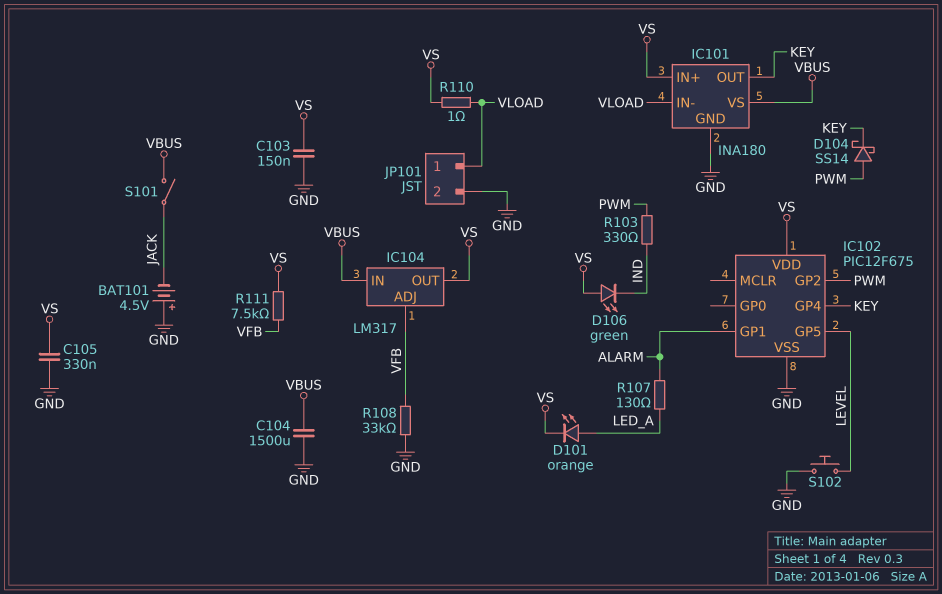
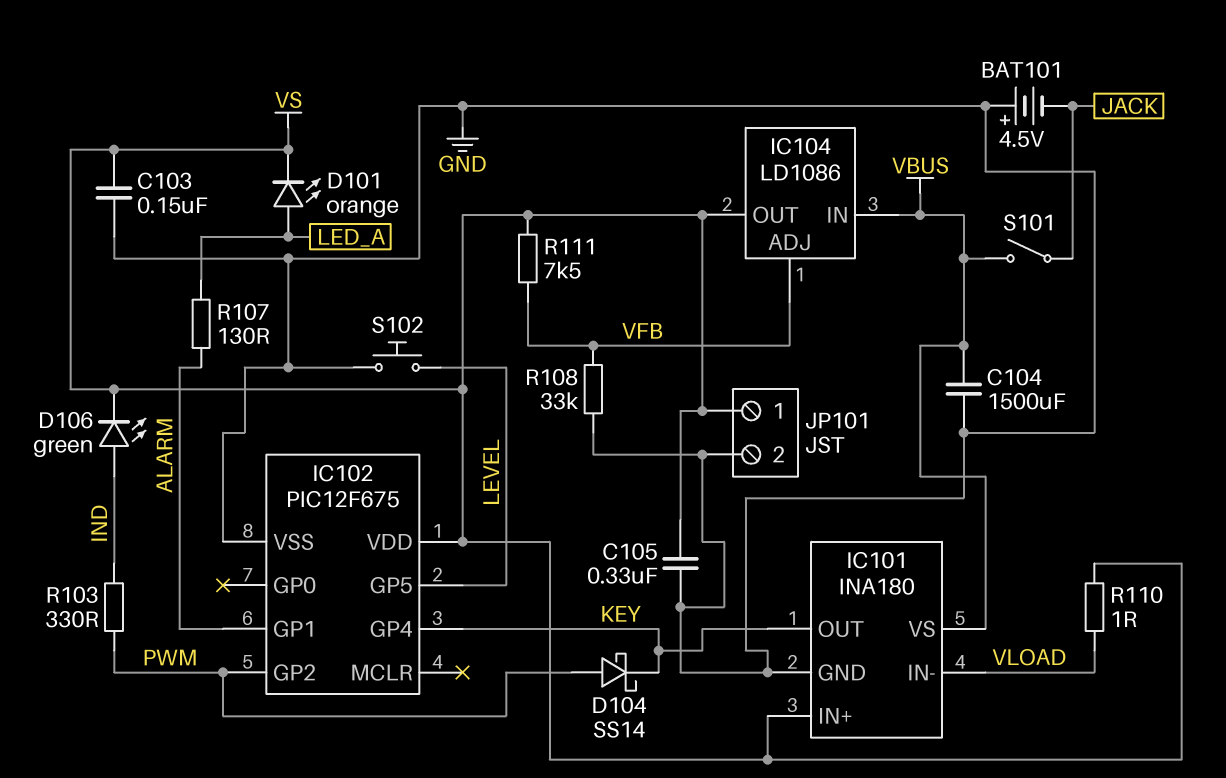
D106: LED green (A VS, K IND) -> LED green (A IND, K VS)
IC104: LM317 -> LD1086
JP101 pin 1: VLOAD -> VS

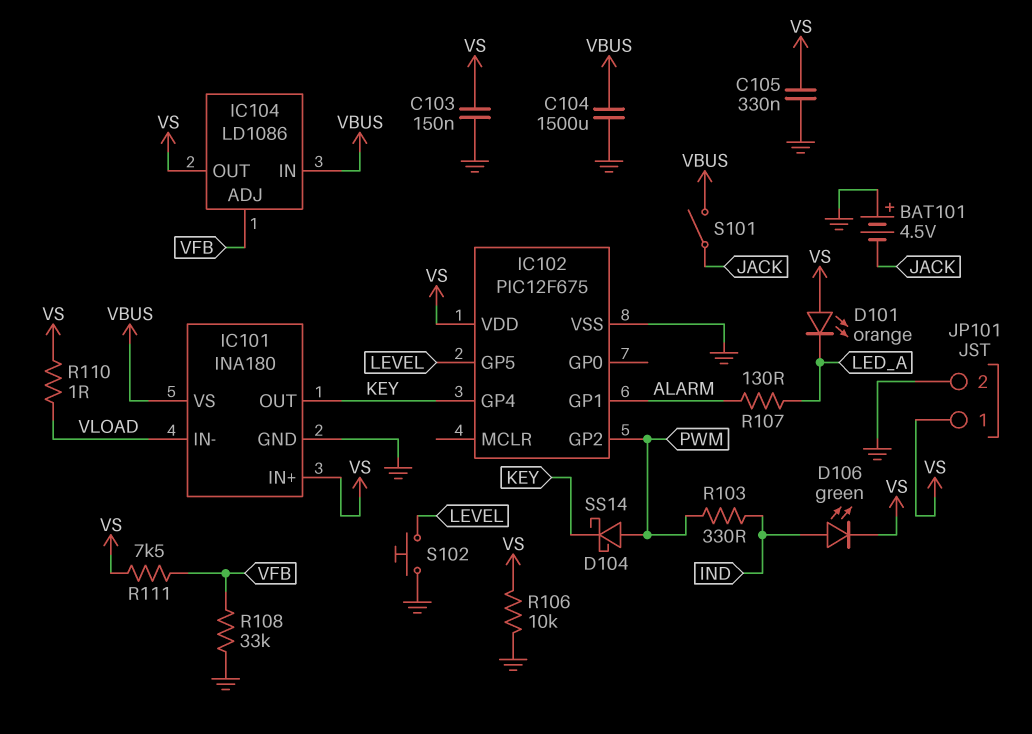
D101: LED orange (A LED_A, K VS) -> LED orange (A VS, K LED_A)
R106: none -> 10k (GND, VS)

